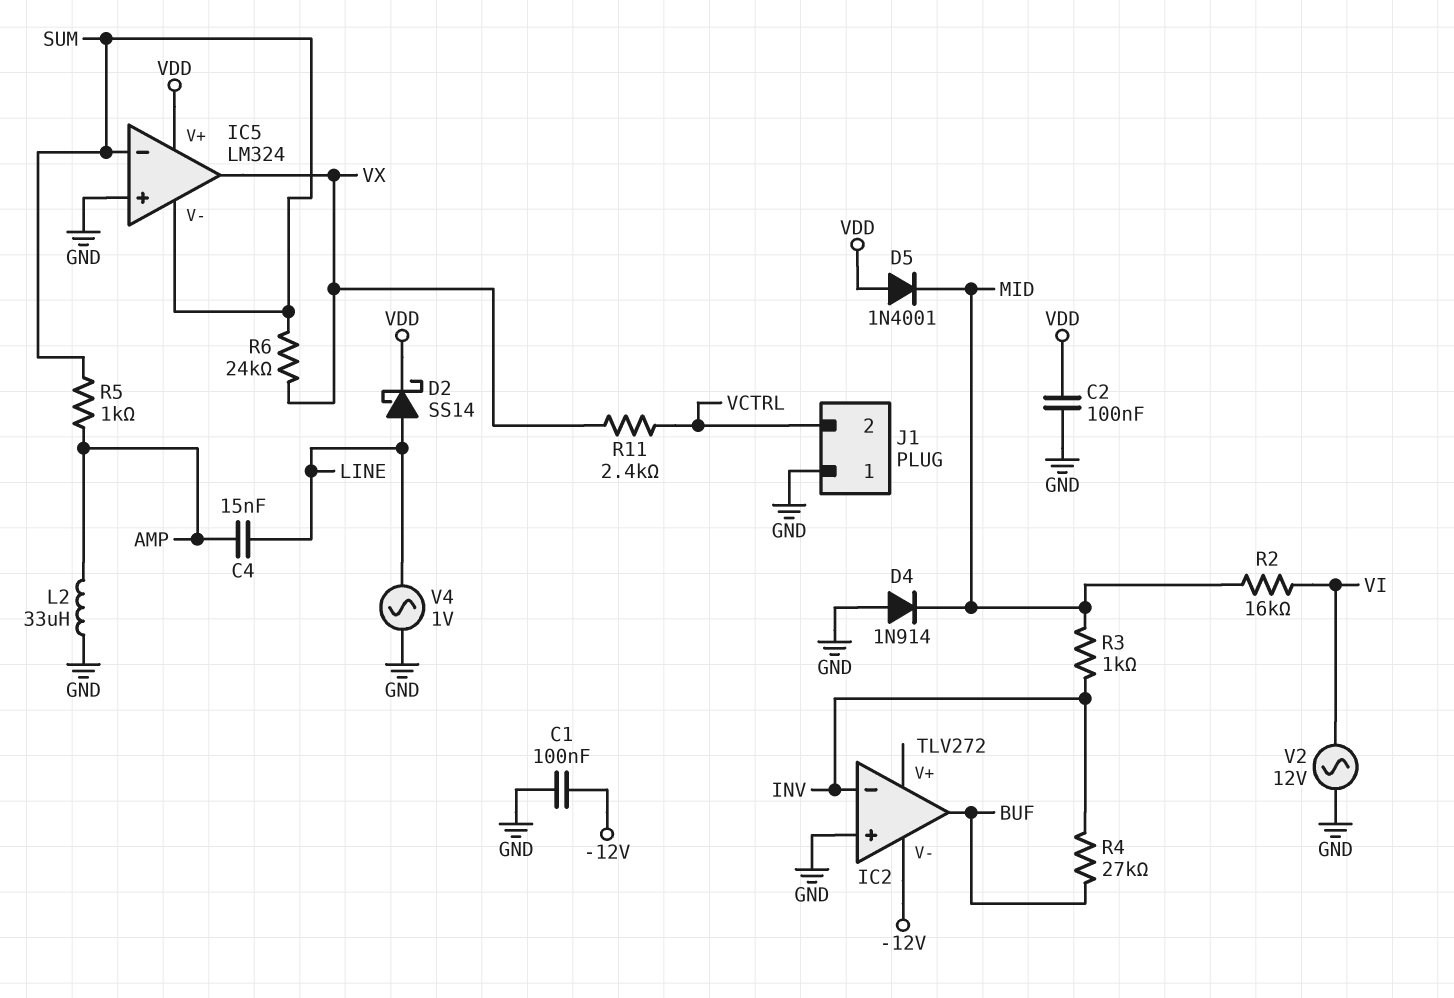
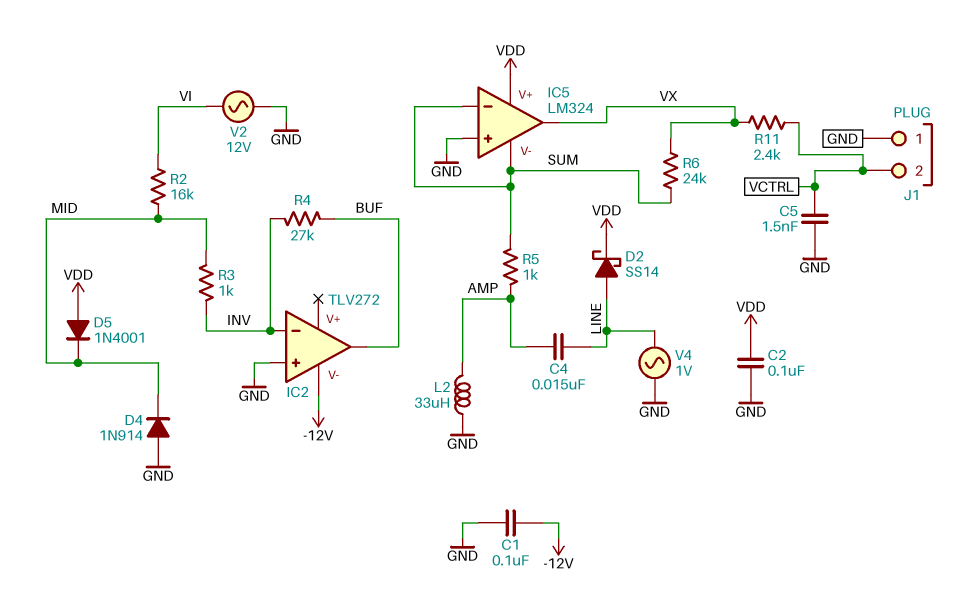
C5: none -> 1.5nF (GND, VCTRL)

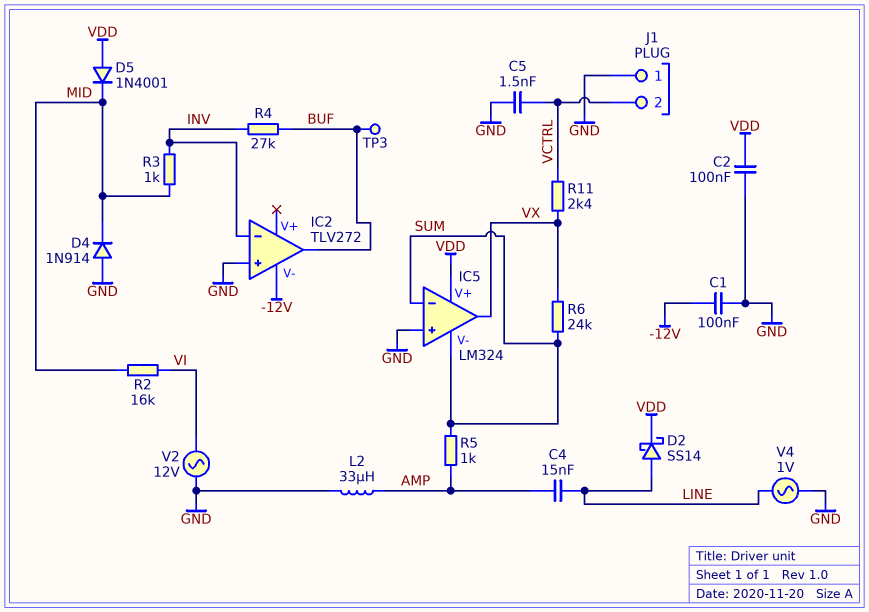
TP3: none -> test point (BUF)

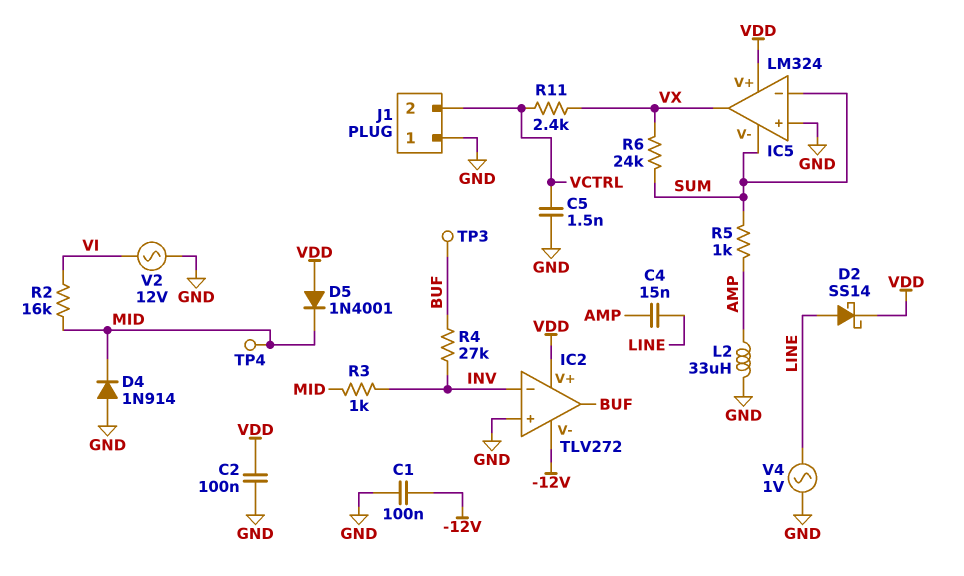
IC2 pin V+: none -> VDD
TP4: none -> test point (MID)

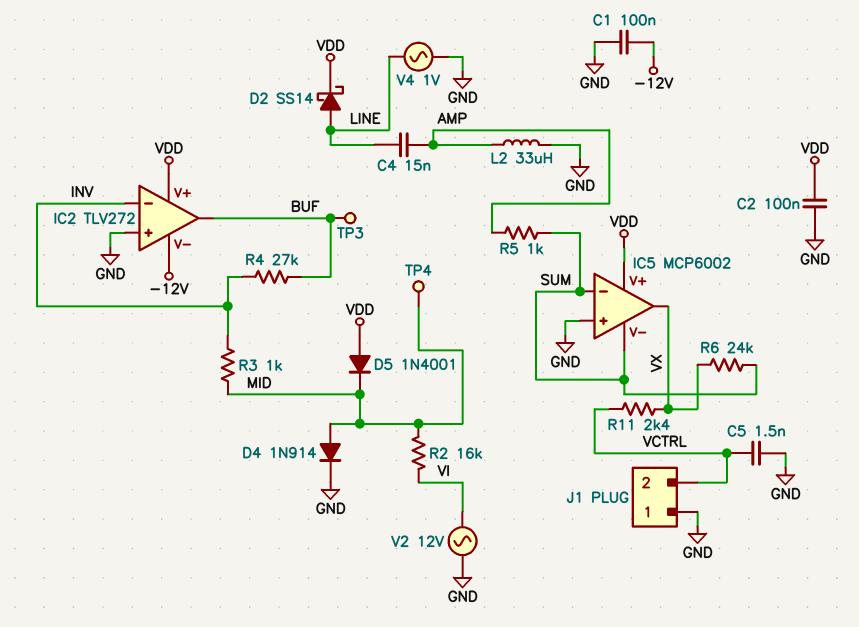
D4: diode 1N914 (A GND, K MID) -> diode 1N914 (A MID, K GND)
IC5: LM324 -> MCP6002

